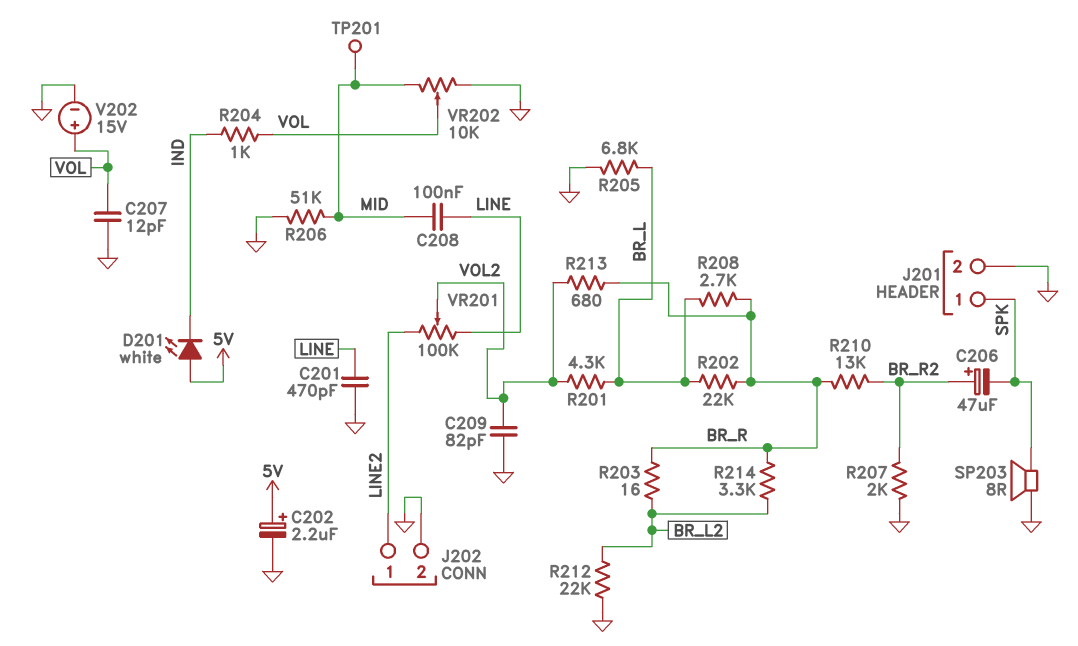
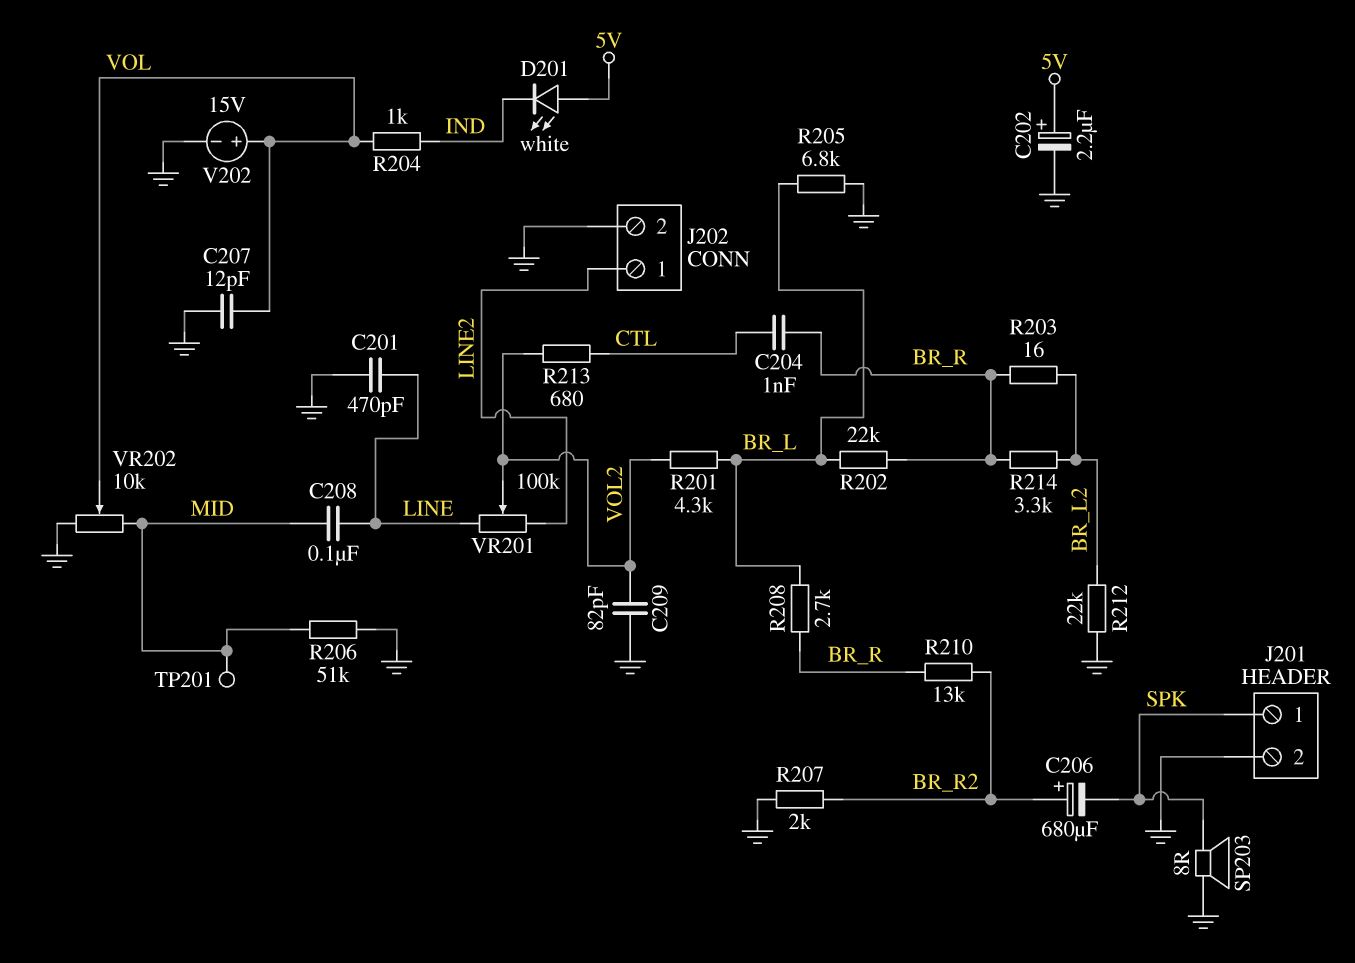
C204: none -> 1nF (BR_R, CTL)
C206: 47uF (plus BR_R2, minus SPK) -> 680uF (plus BR_R2, minus SPK)
R213: 680 (BR_R, VOL2) -> 680 (CTL, VOL2)

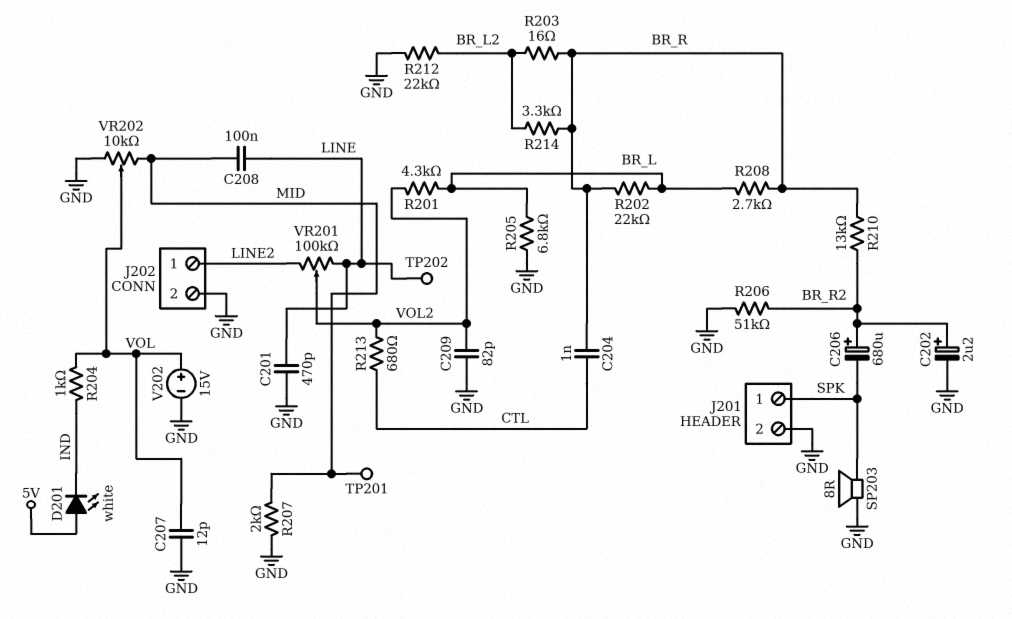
C202: 2.2uF (plus 5V, minus GND) -> 2.2uF (plus BR_R2, minus GND)
R206: 51k (GND, MID) -> 51k (BR_R2, GND)
R207: 2k (BR_R2, GND) -> 2k (GND, MID)
TP202: none -> test point (LINE)

